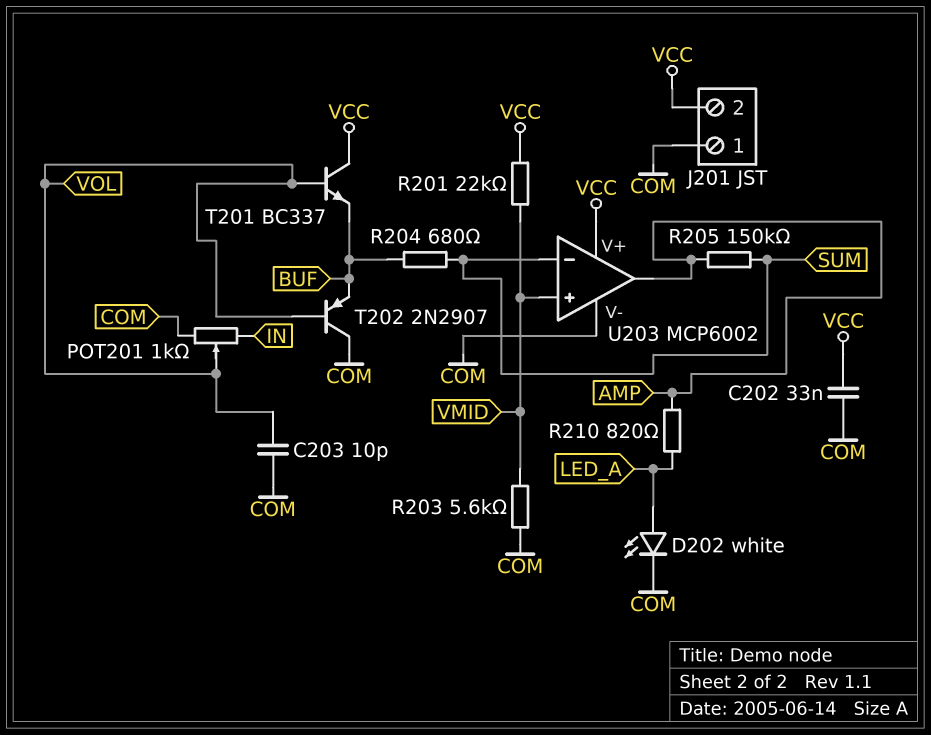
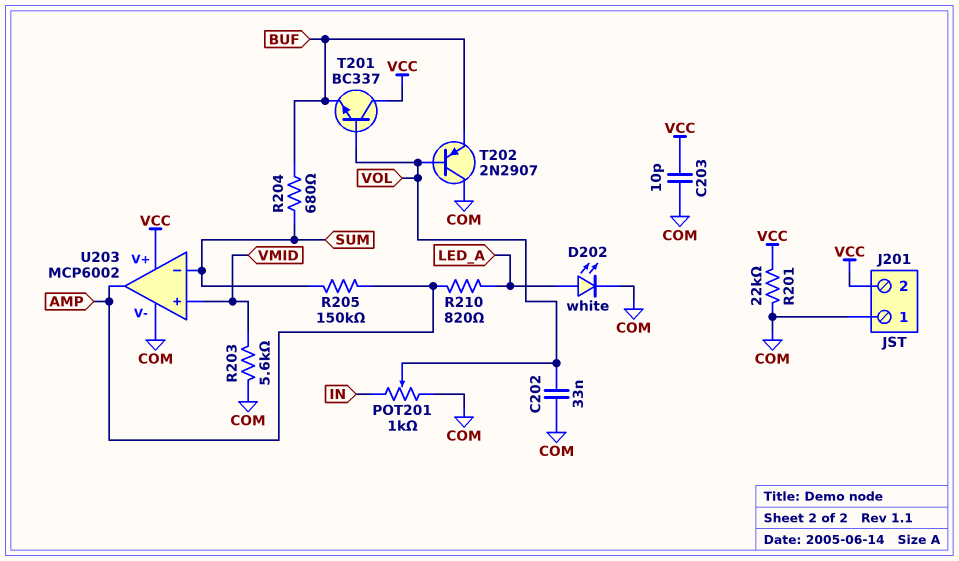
C202: 33nF (COM, VCC) -> 33nF (COM, VOL)
C203: 10pF (COM, VOL) -> 10pF (COM, VCC)
R201: 22k (VCC, VMID) -> 22k (COM, VCC)

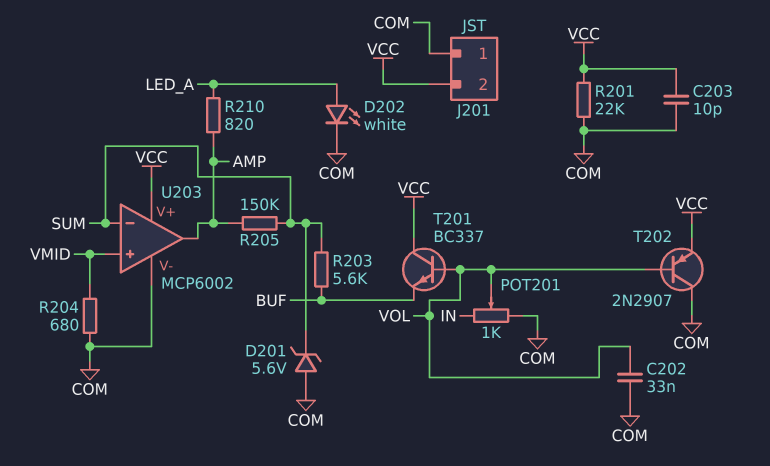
D201: none -> zener 5.6V (A COM, K SUM)
R203: 5.6k (COM, VMID) -> 5.6k (BUF, SUM)
R204: 680 (BUF, SUM) -> 680 (COM, VMID)
T202: PNP 2N2907 (B VOL, C COM, E BUF) -> PNP 2N2907 (B VOL, C COM, E VCC)

